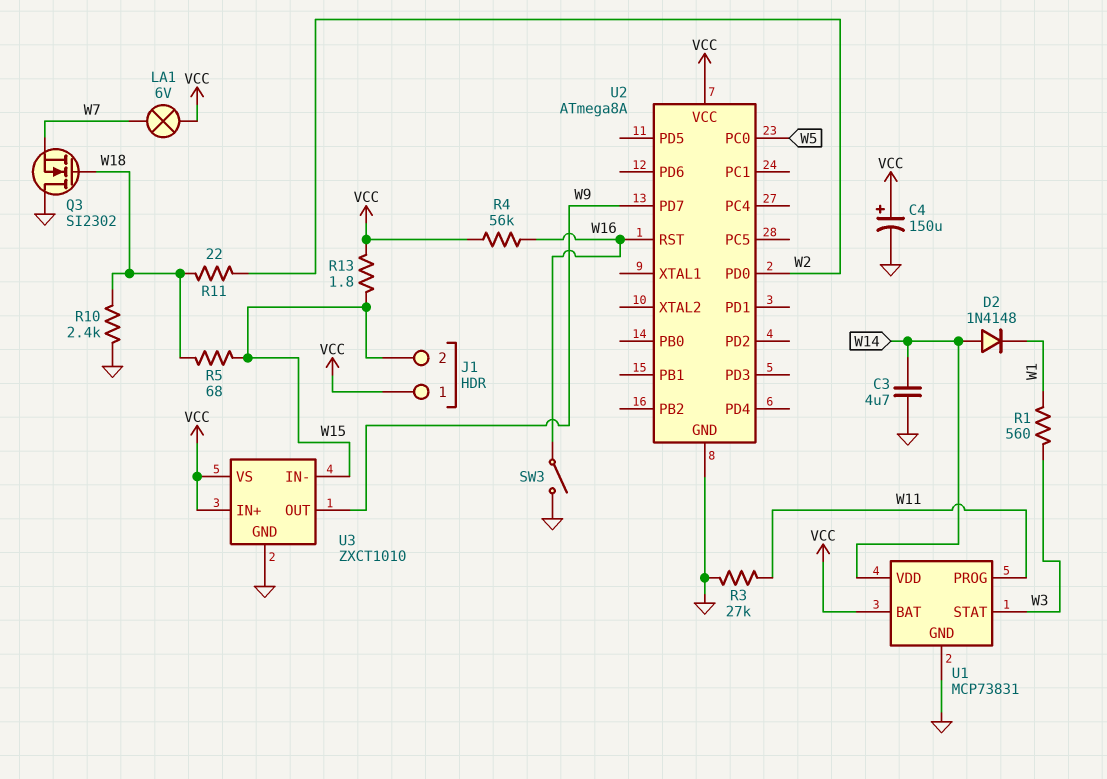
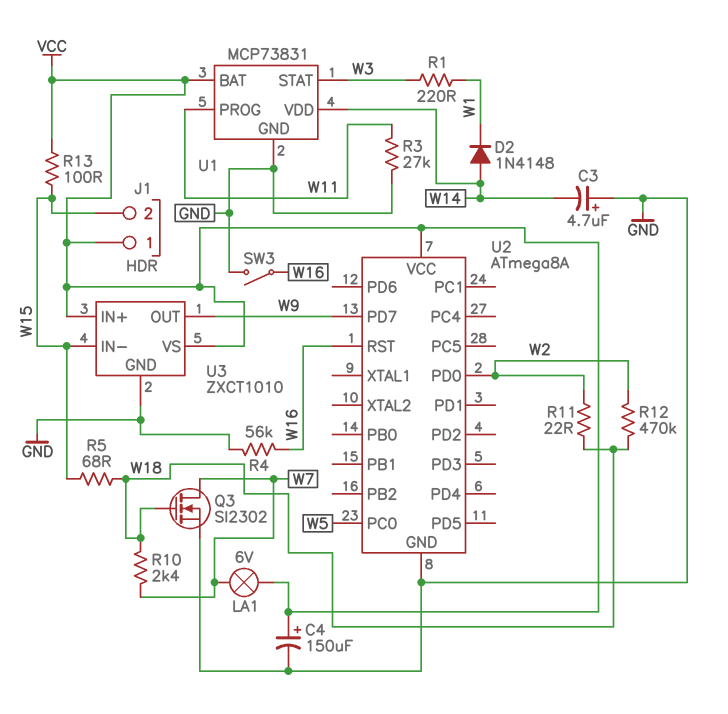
C3: 4.7uF (GND, W14) -> 4.7uF (plus GND, minus W14)
Q3: NMOS SI2302 (G W18, D GND, S W7) -> NMOS SI2302 (G W18, D W7, S GND)
R1: 560 (W1, W3) -> 220 (W1, W3)
R4: 56k (VCC, W16) -> 56k (GND, W16)
R10: 2.4k (GND, W18) -> 2.4k (W7, W18)
R12: none -> 470k (W2, W18)
R13: 1.8 (VCC, W15) -> 100 (VCC, W15)

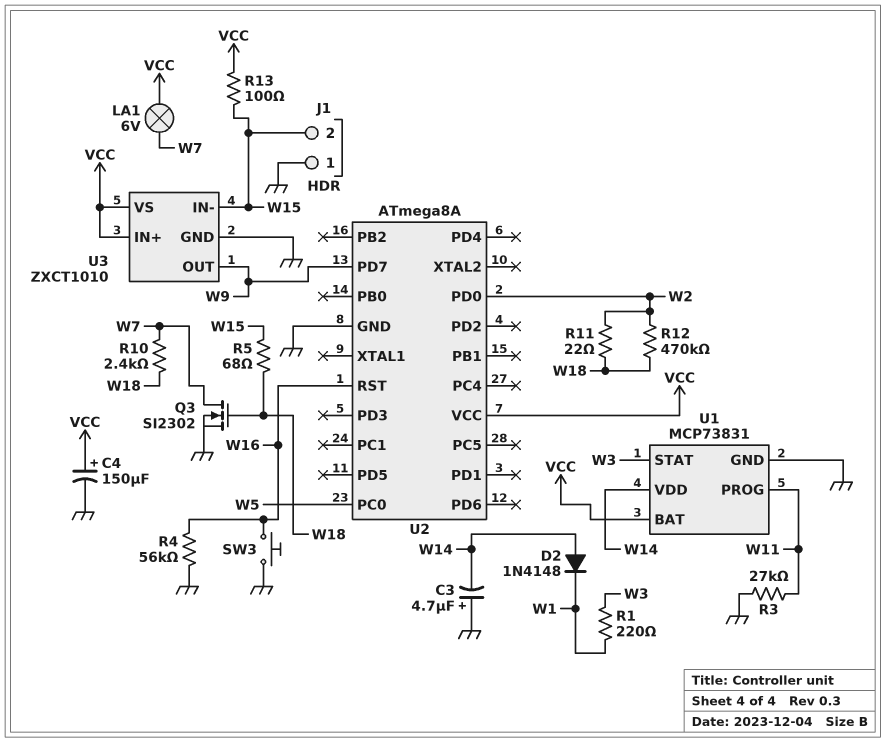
J1 pin 1: VCC -> GND
SW3: switch (GND, W16) -> button (GND, W16)

